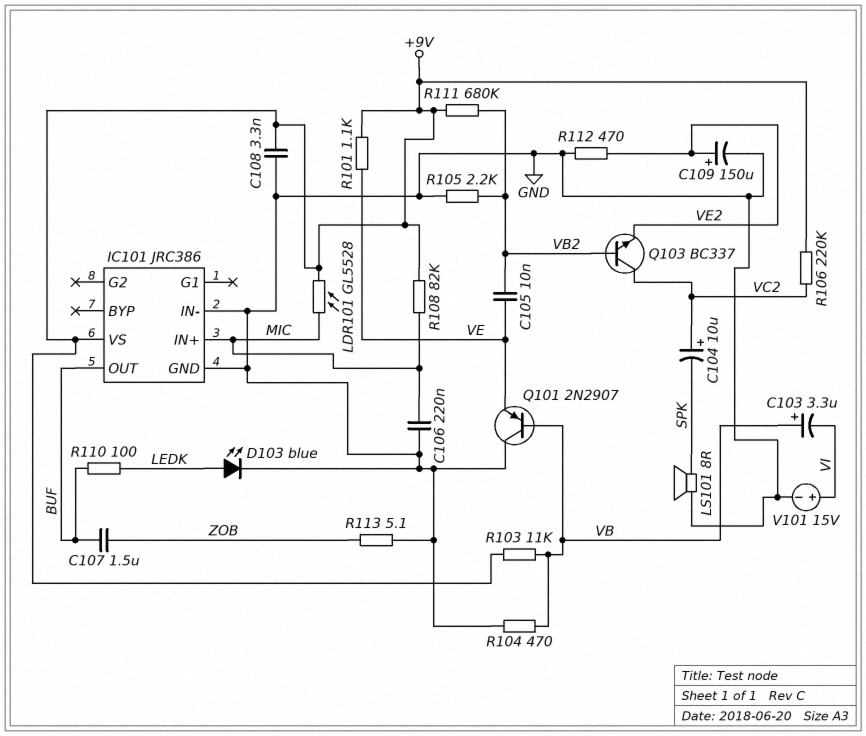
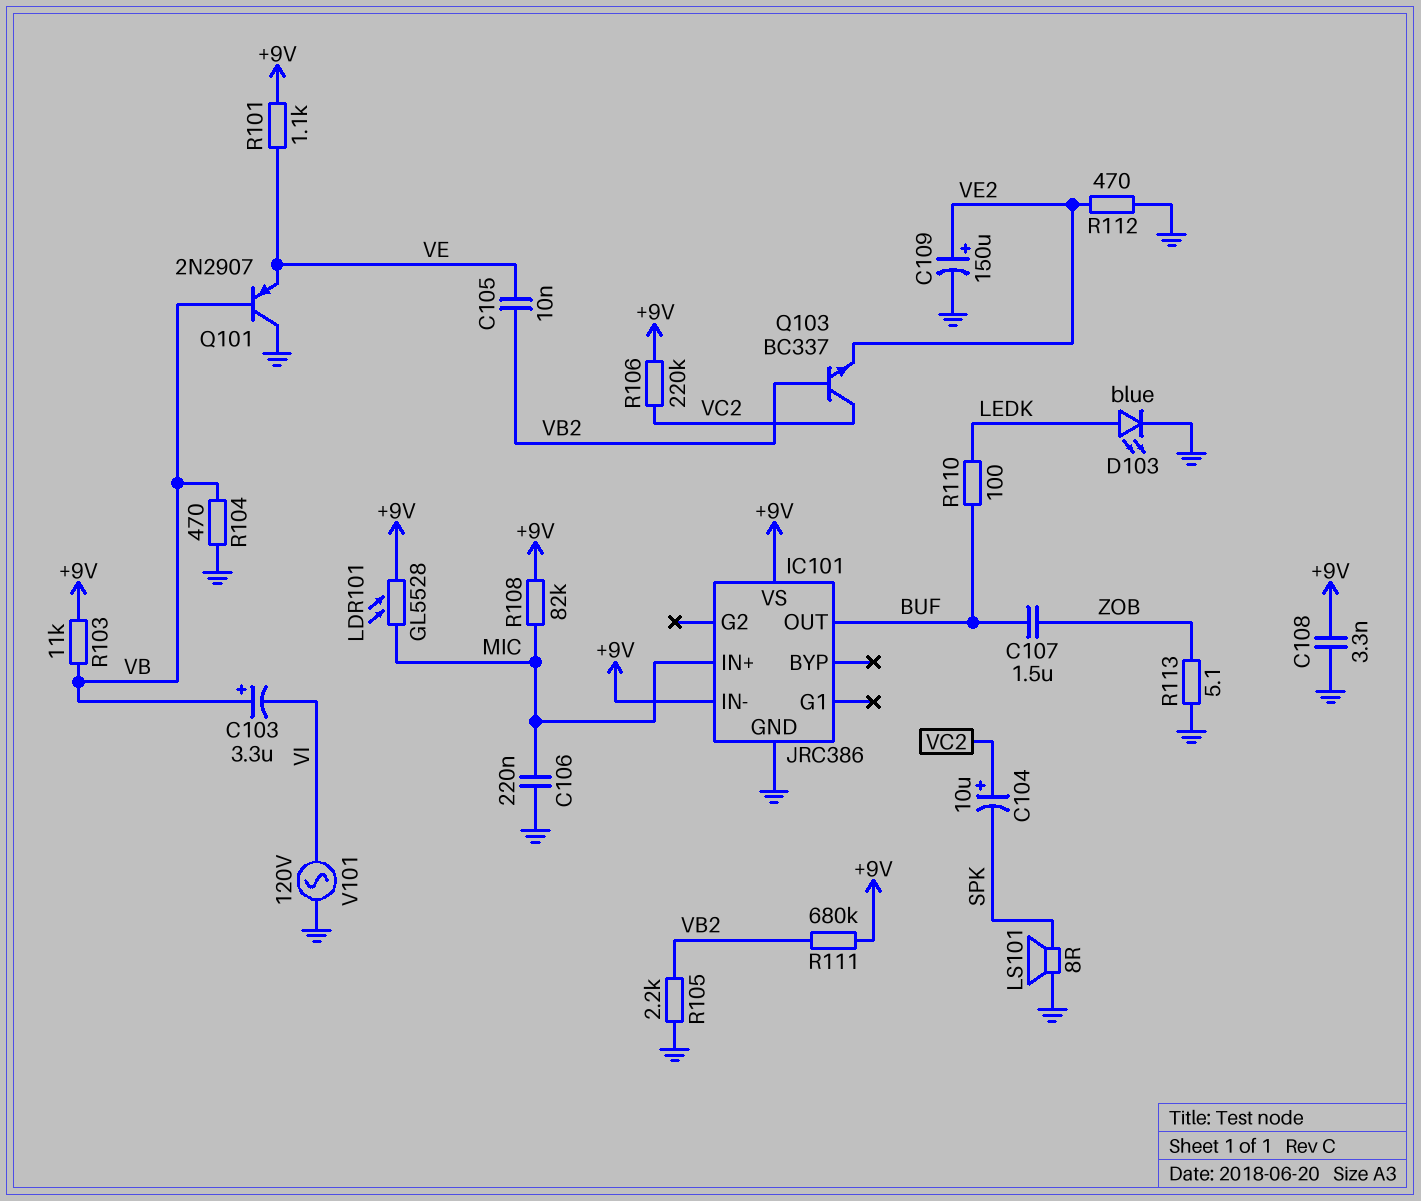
IC101 pin IN-: GND -> +9V
V101: 15V (plus VI, minus GND) -> AC 120V (GND, VI)

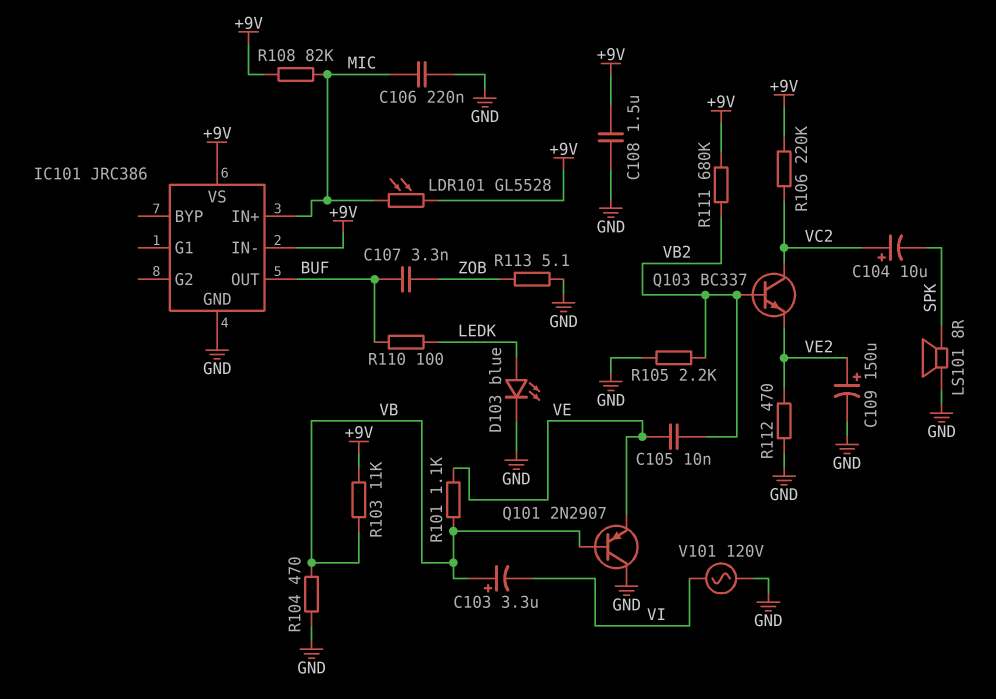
C107: 1.5uF (BUF, ZOB) -> 3.3nF (BUF, ZOB)
C108: 3.3nF (+9V, GND) -> 1.5uF (+9V, GND)
R101: 1.1k (+9V, VE) -> 1.1k (VB, VE)

